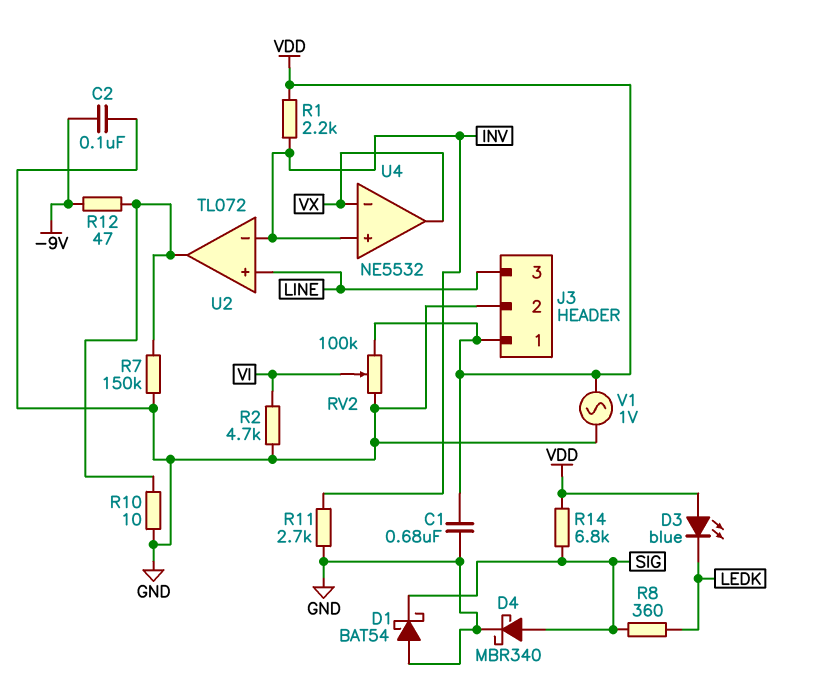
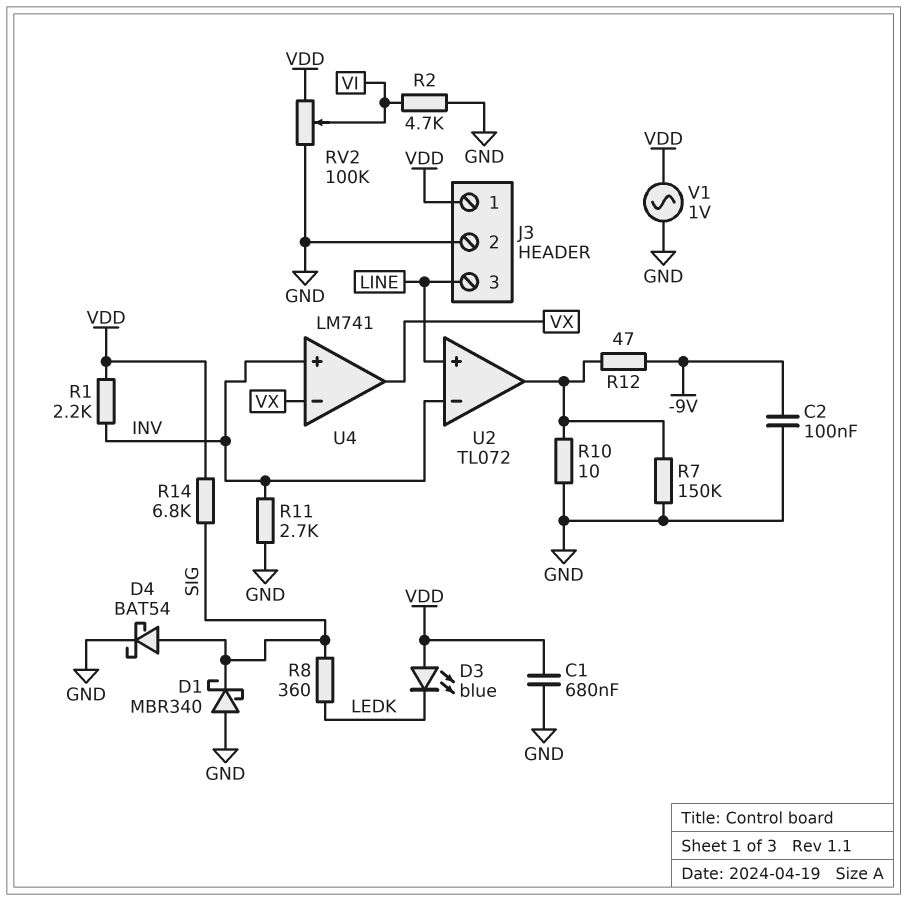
D1: schottky BAT54 (A GND, K SIG) -> schottky MBR340 (A GND, K SIG)
D4: schottky MBR340 (A SIG, K GND) -> schottky BAT54 (A SIG, K GND)
U4: NE5532 -> LM741

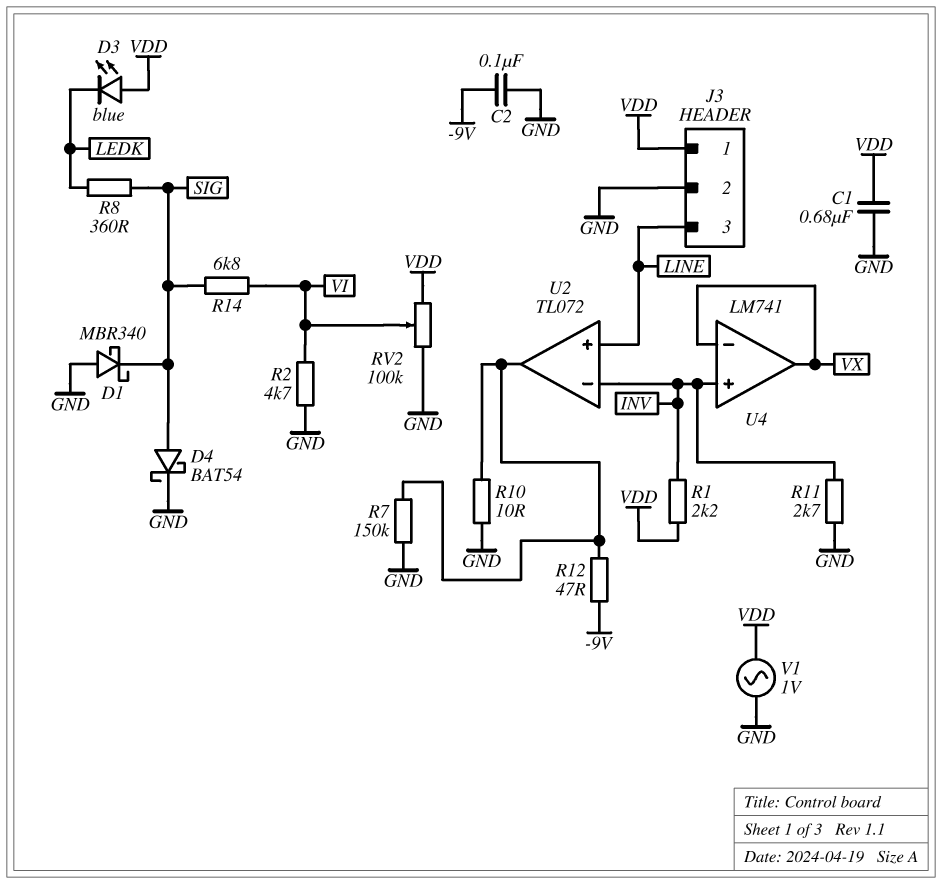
R14: 6.8k (SIG, VDD) -> 6.8k (SIG, VI)

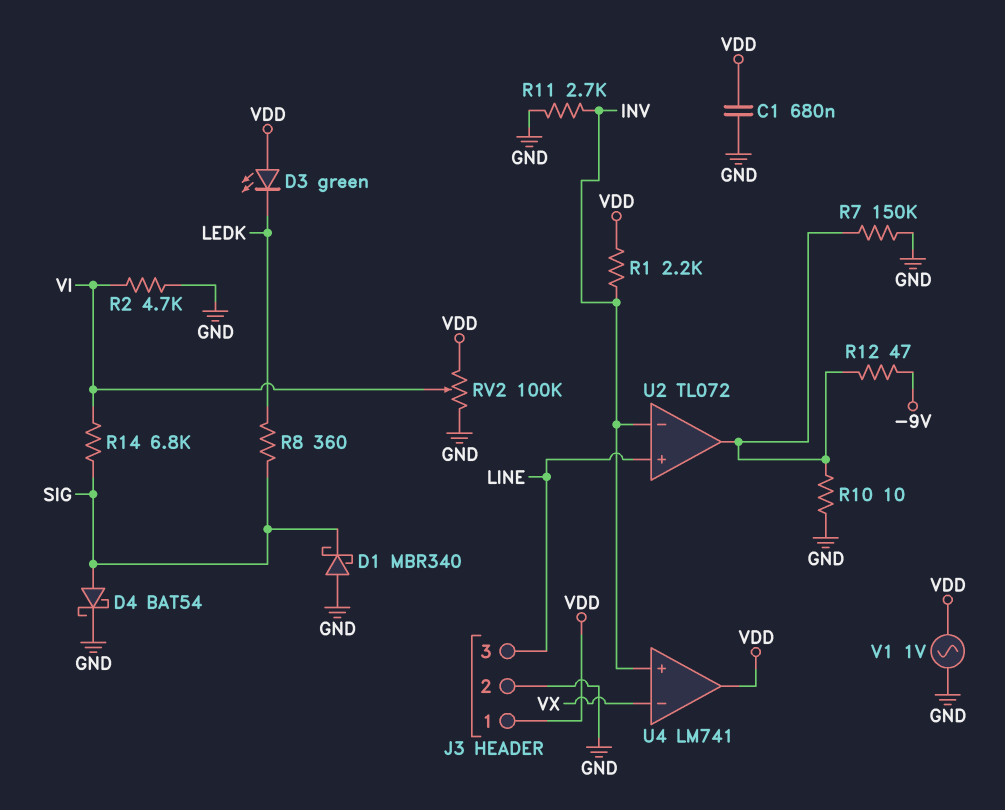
C2: 100nF (-9V, GND) -> none
D3: LED blue (A VDD, K LEDK) -> LED green (A VDD, K LEDK)
U4 pin out: VX -> VDD

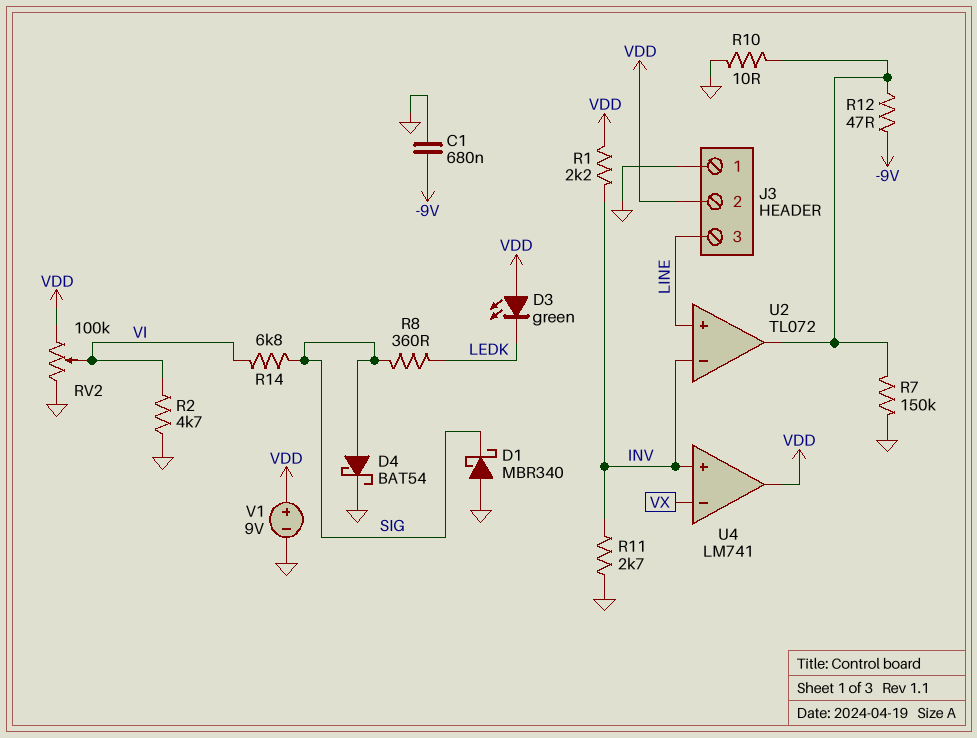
C1: 680nF (GND, VDD) -> 680nF (-9V, GND)
J3 pin 1: VDD -> GND
J3 pin 2: GND -> VDD
V1: AC 1V (GND, VDD) -> 9V (plus VDD, minus GND)

